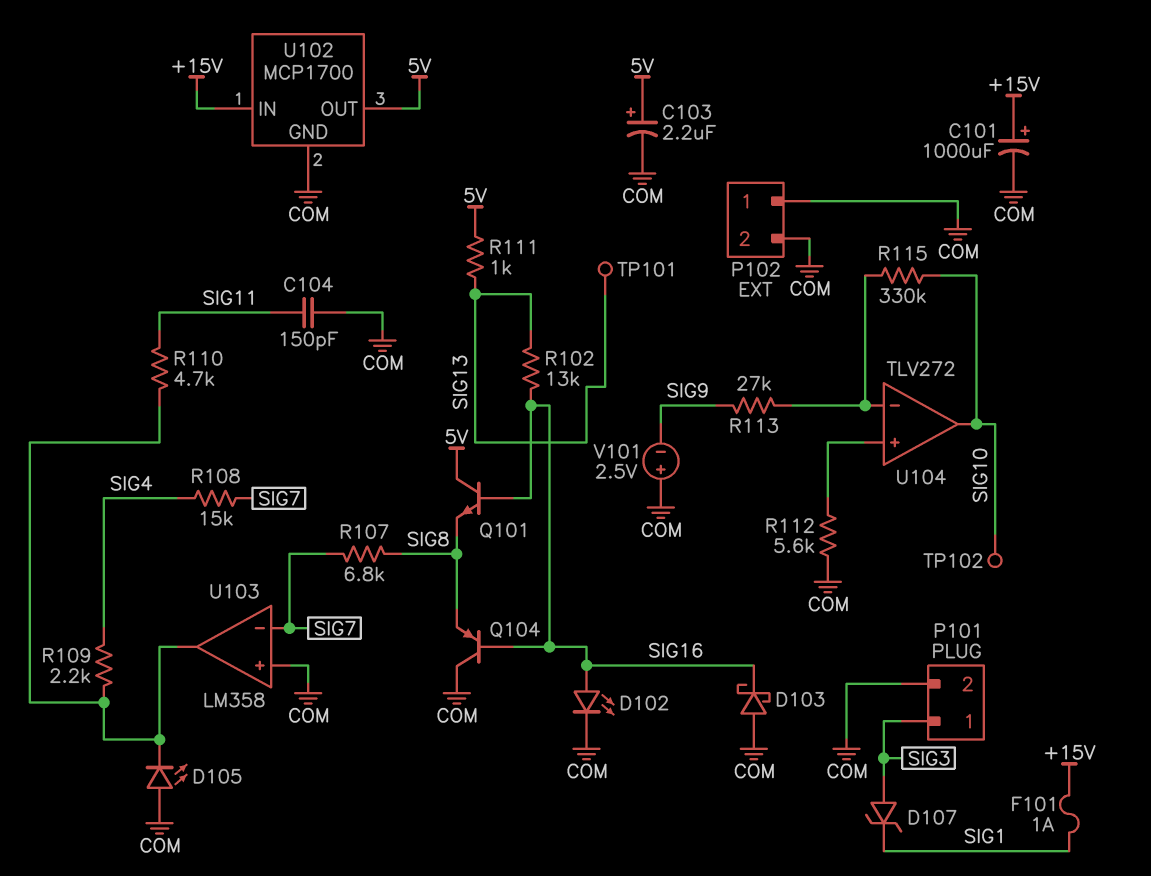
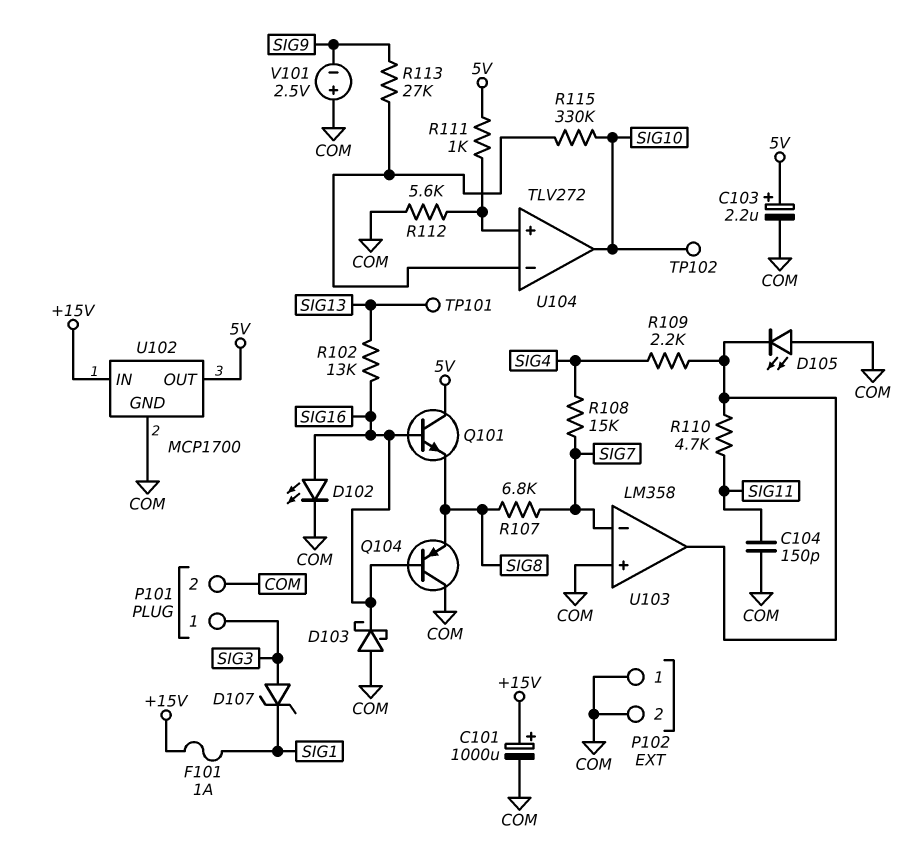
R111: 1k (5V, SIG13) -> 1k (5V, U104/in+)

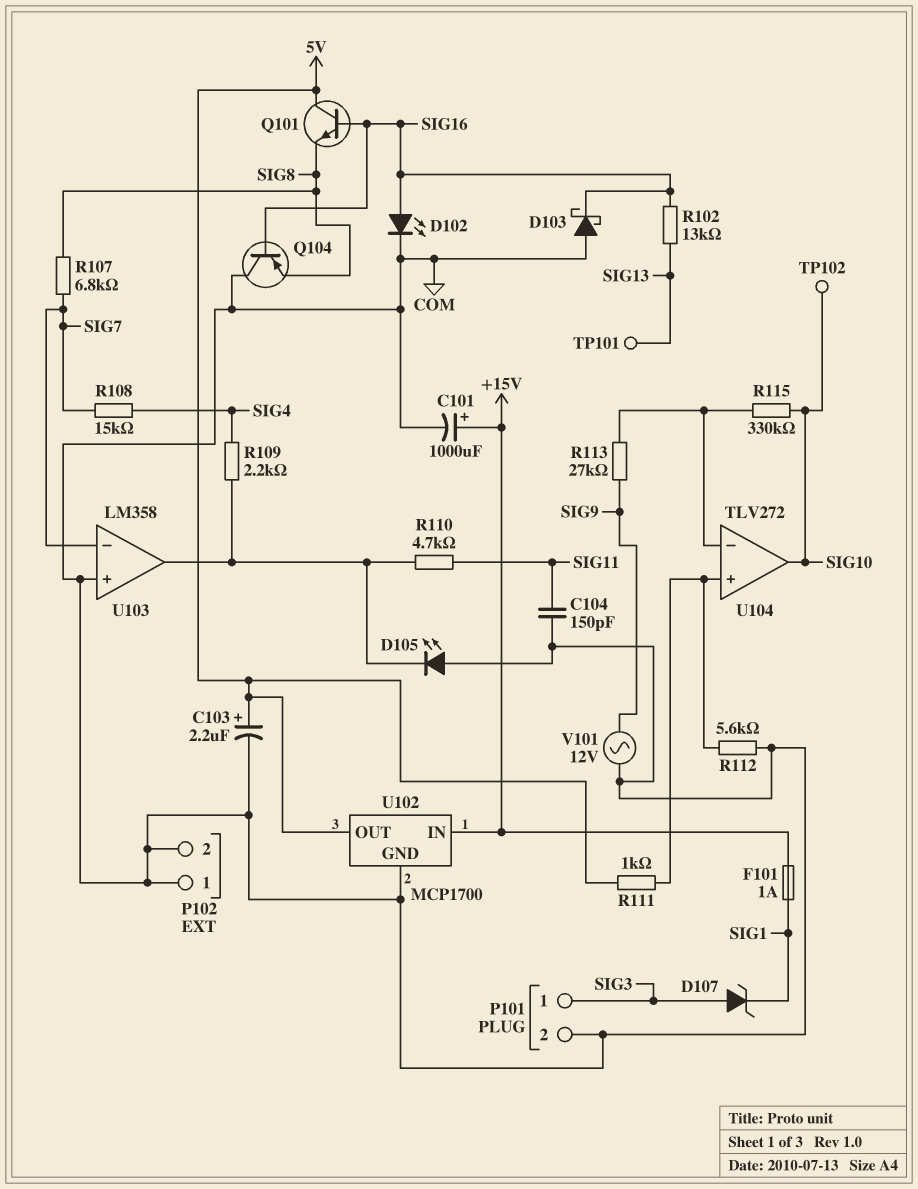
V101: 2.5V (plus COM, minus SIG9) -> AC 12V (COM, SIG9)

